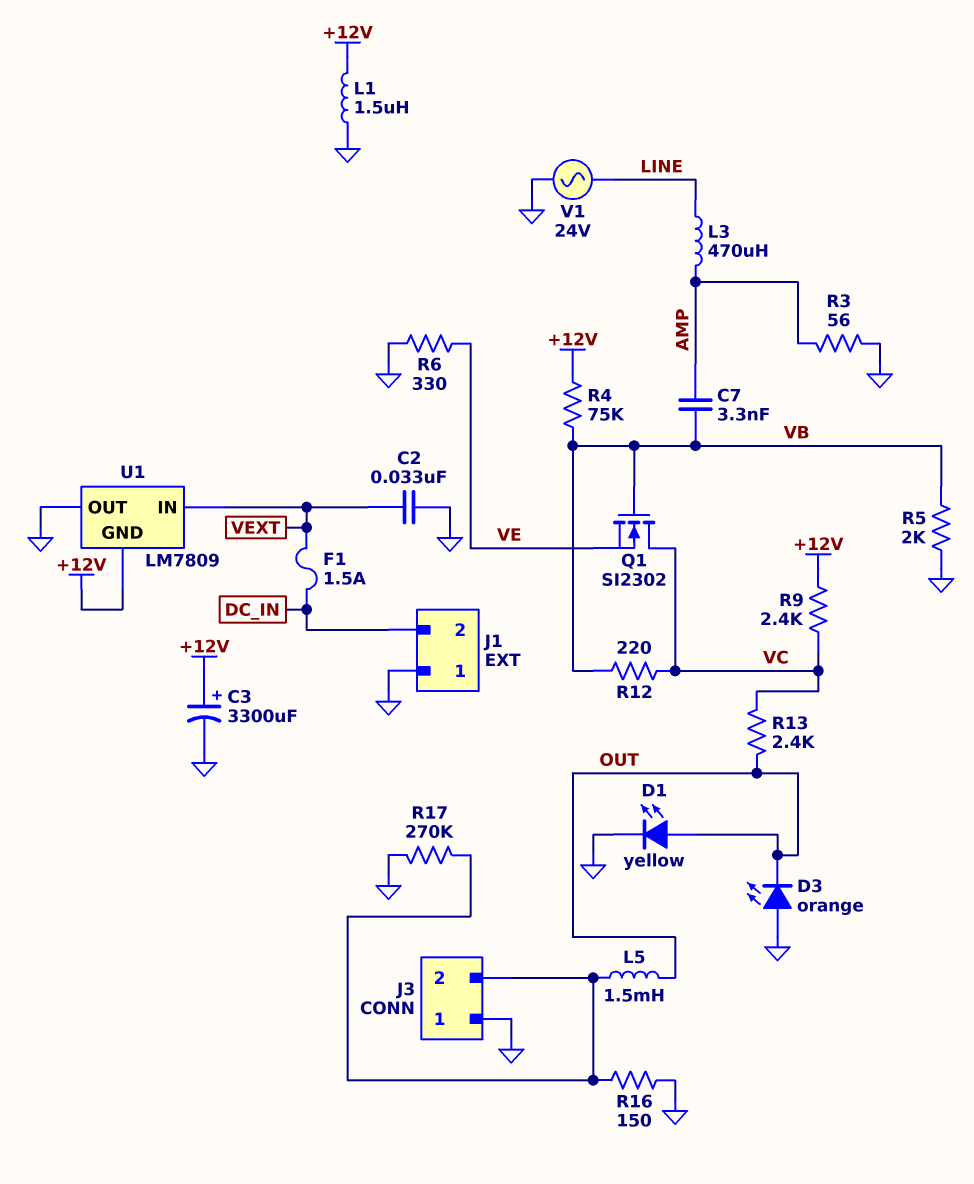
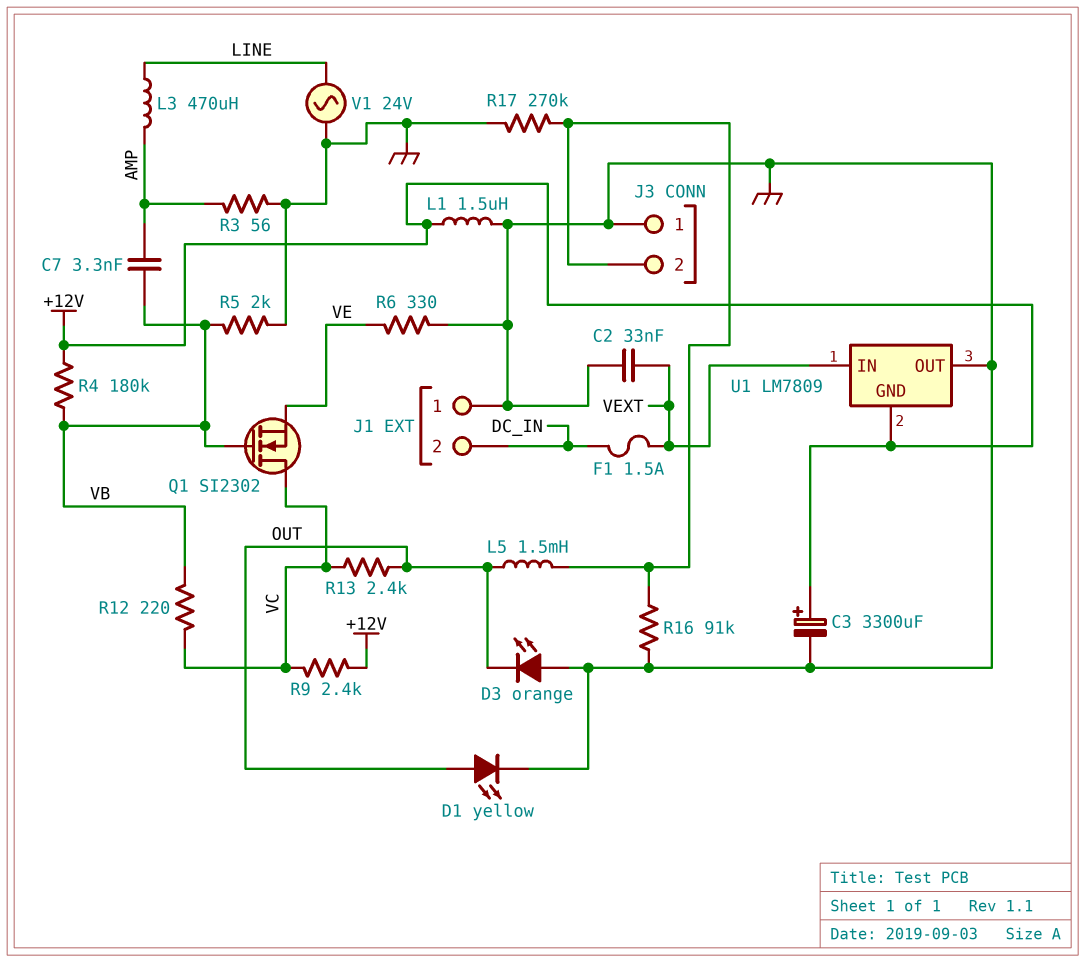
R4: 75k (+12V, VB) -> 180k (+12V, VB)
R16: 150 (GND, J3/2) -> 91k (GND, J3/2)

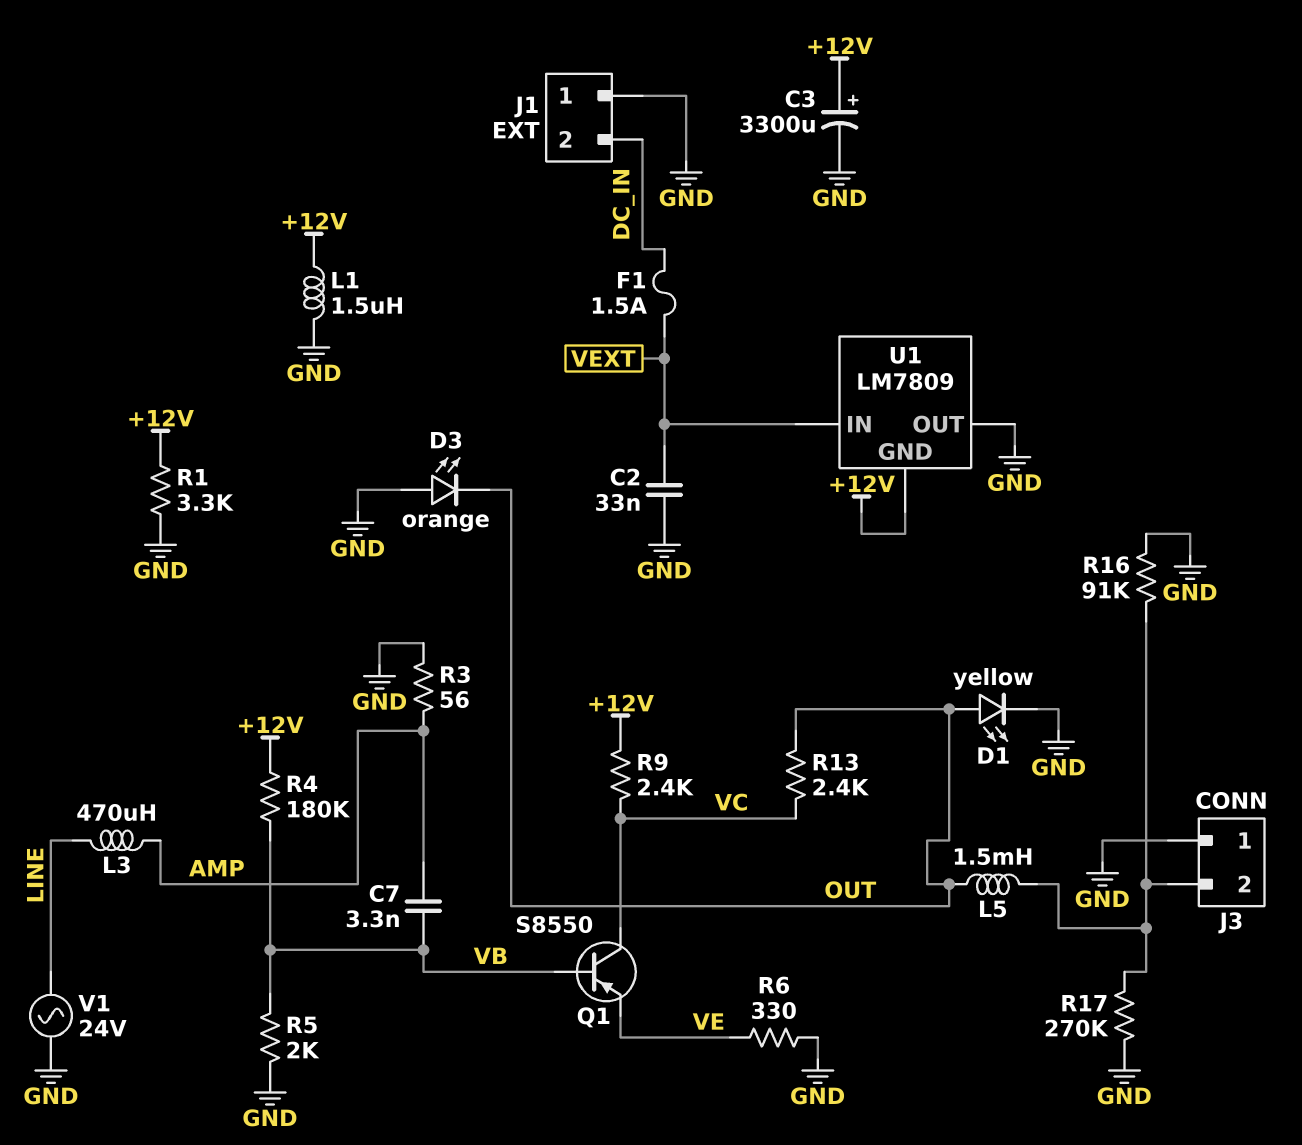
Q1: NMOS SI2302 (G VB, D VC, S VE) -> PNP S8550 (B VB, C VC, E VE)
R1: none -> 3.3k (+12V, GND)
R12: 220 (VB, VC) -> none

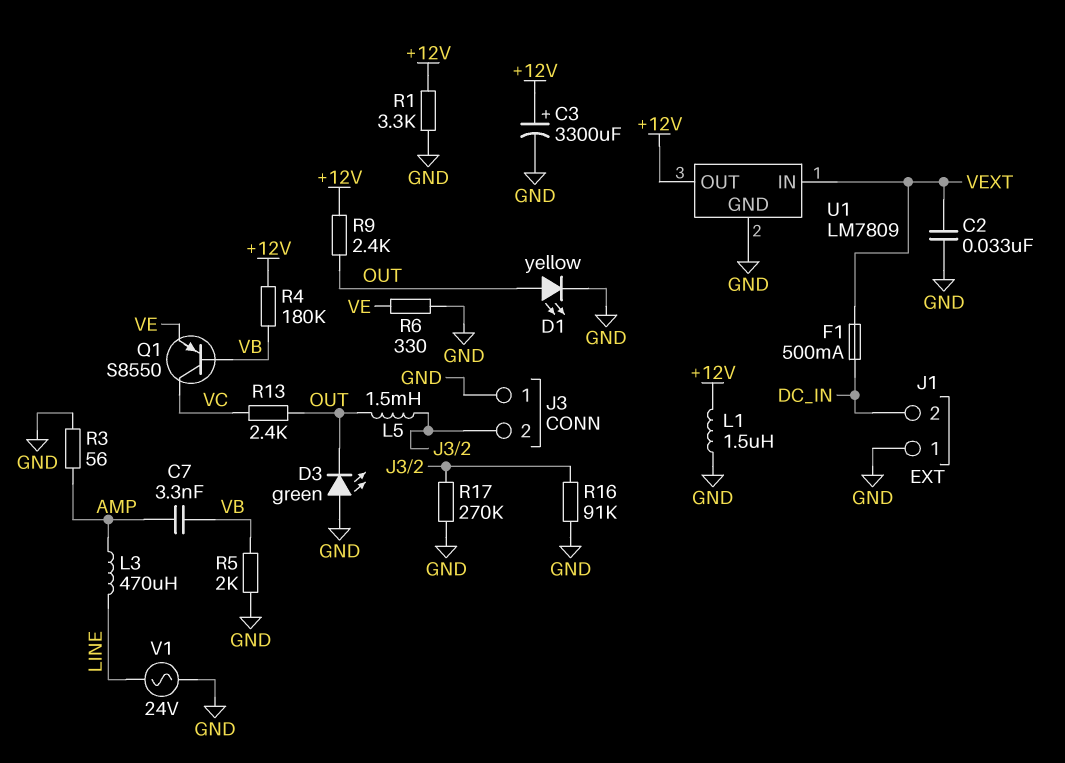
D3: LED orange (A GND, K OUT) -> LED green (A GND, K OUT)
F1: 1.5A (DC_IN, VEXT) -> 500mA (DC_IN, VEXT)
R9: 2.4k (+12V, VC) -> 2.4k (+12V, OUT)
U1 pin GND: +12V -> GND
U1 pin OUT: GND -> +12V

